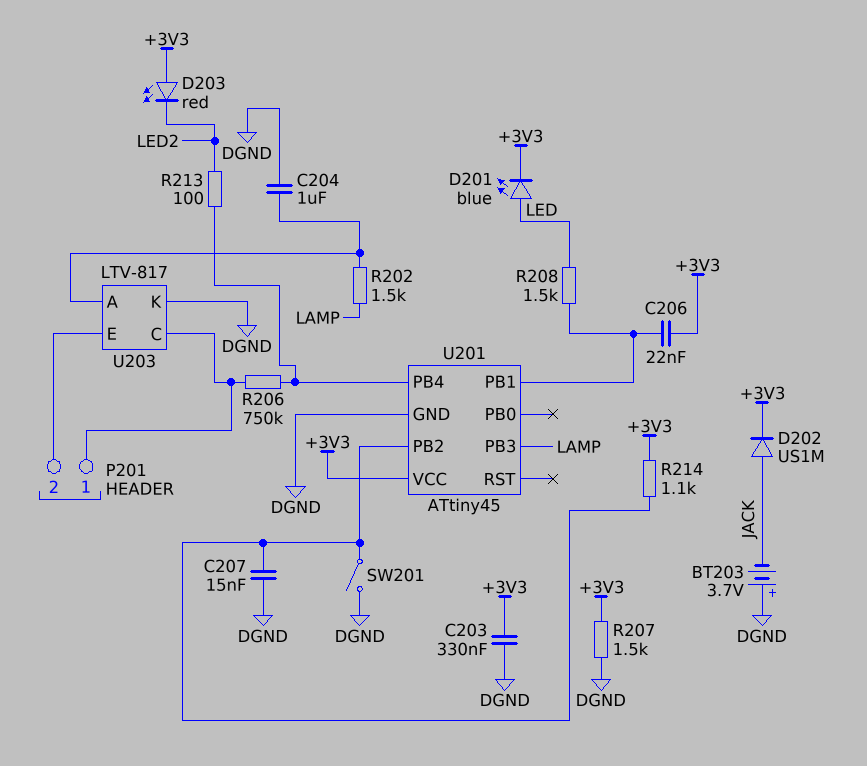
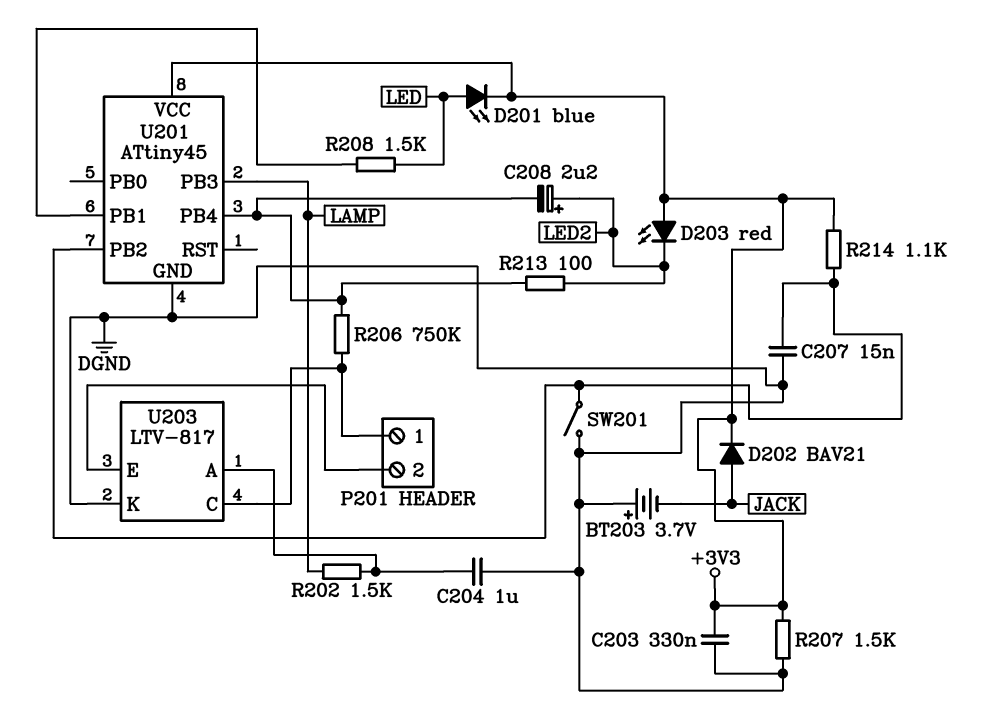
C206: 22nF (+3V3, U201/PB1) -> none
C208: none -> 2.2uF (plus LED2, minus U201/PB4)
D202: diode US1M (A JACK, K +3V3) -> diode BAV21 (A JACK, K +3V3)

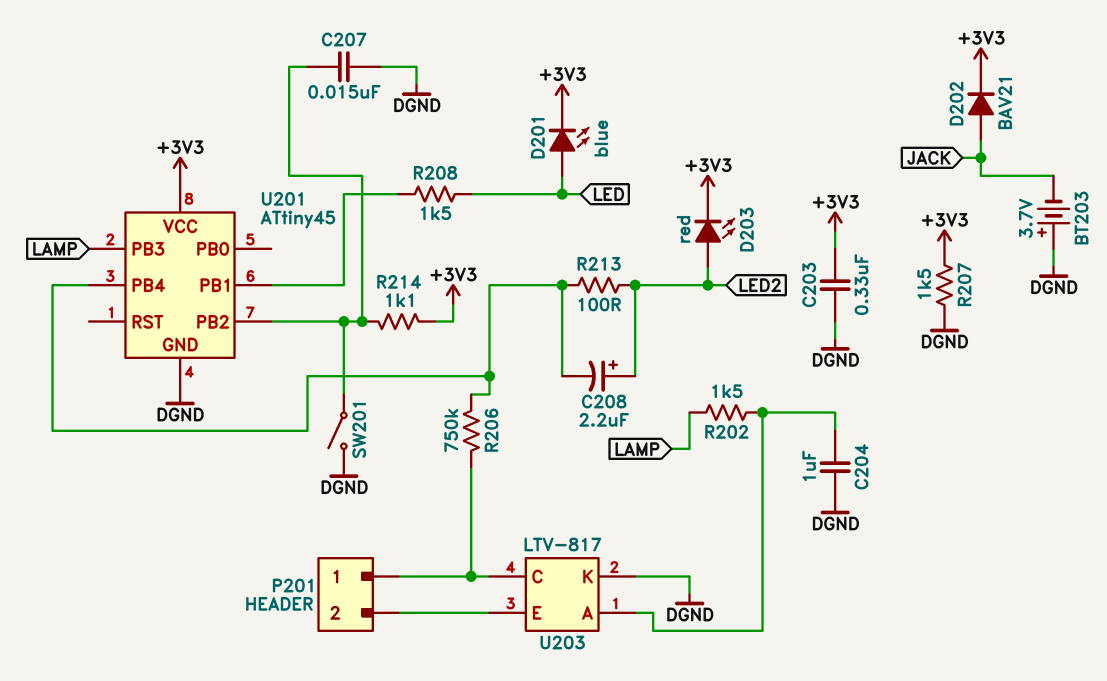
D203: LED red (A +3V3, K LED2) -> LED red (A LED2, K +3V3)

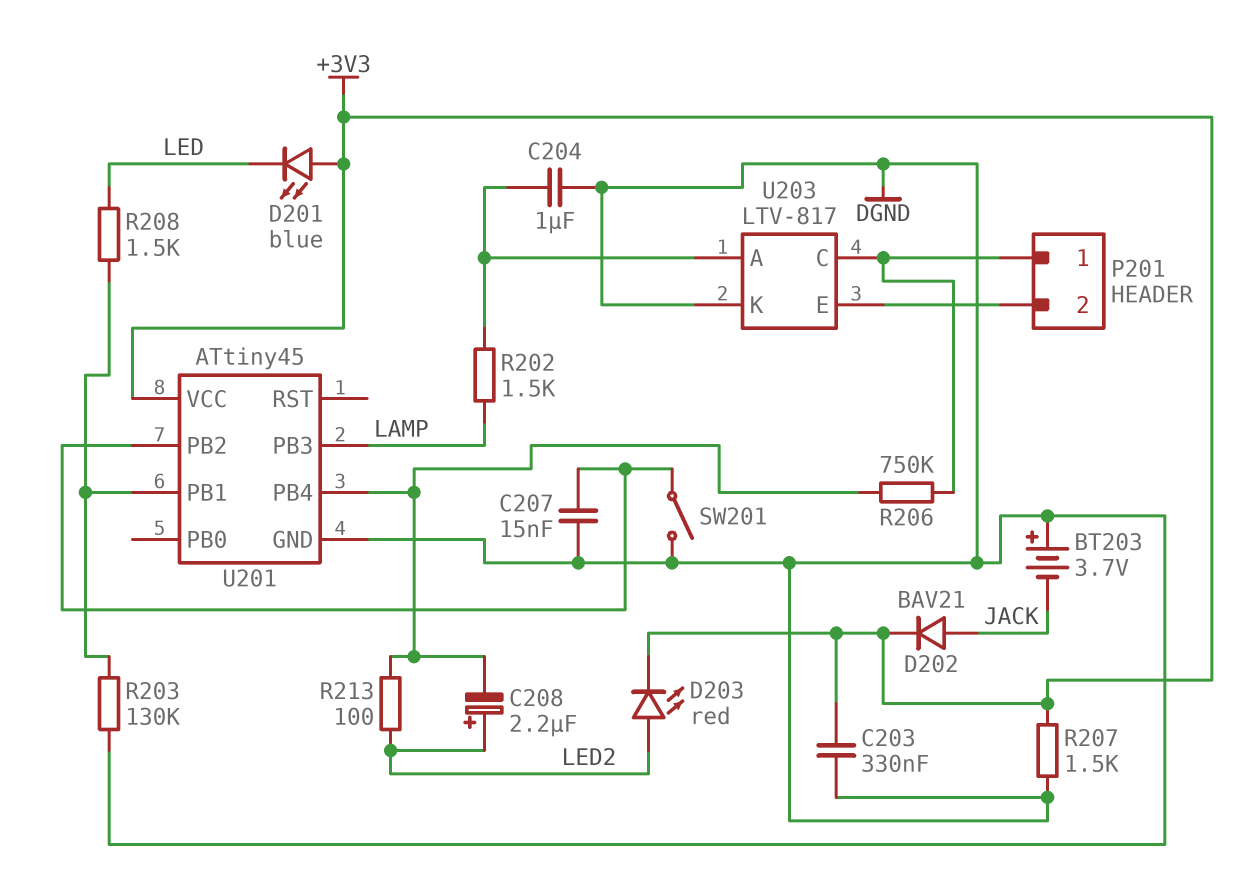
D201: LED blue (A LED, K +3V3) -> LED blue (A +3V3, K LED)
R203: none -> 130k (DGND, U201/PB1)
R214: 1.1k (+3V3, U201/PB2) -> none

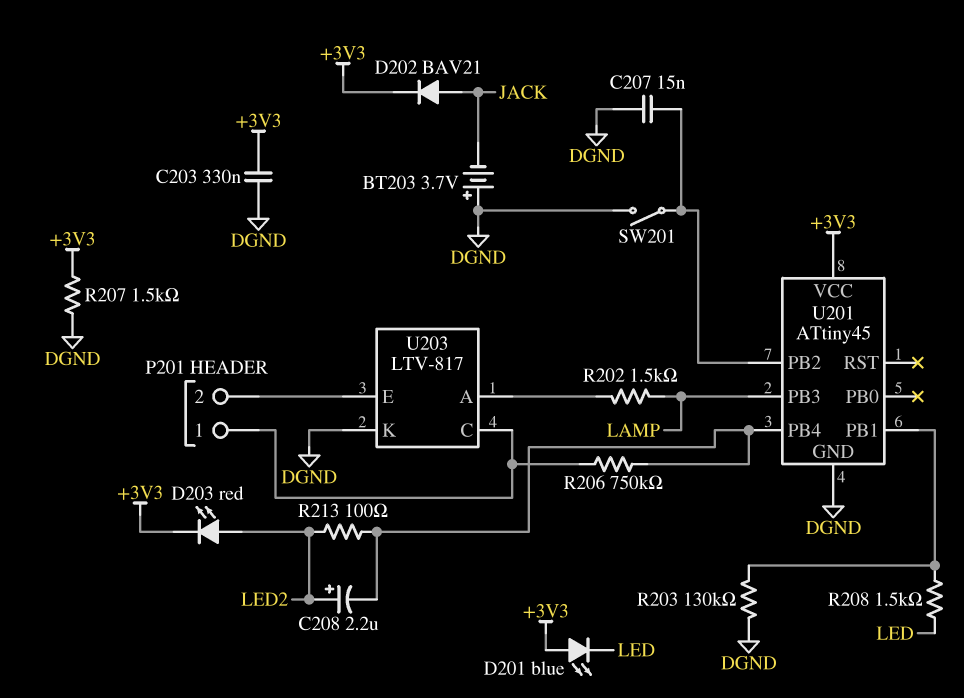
C204: 1uF (DGND, U203/A) -> none

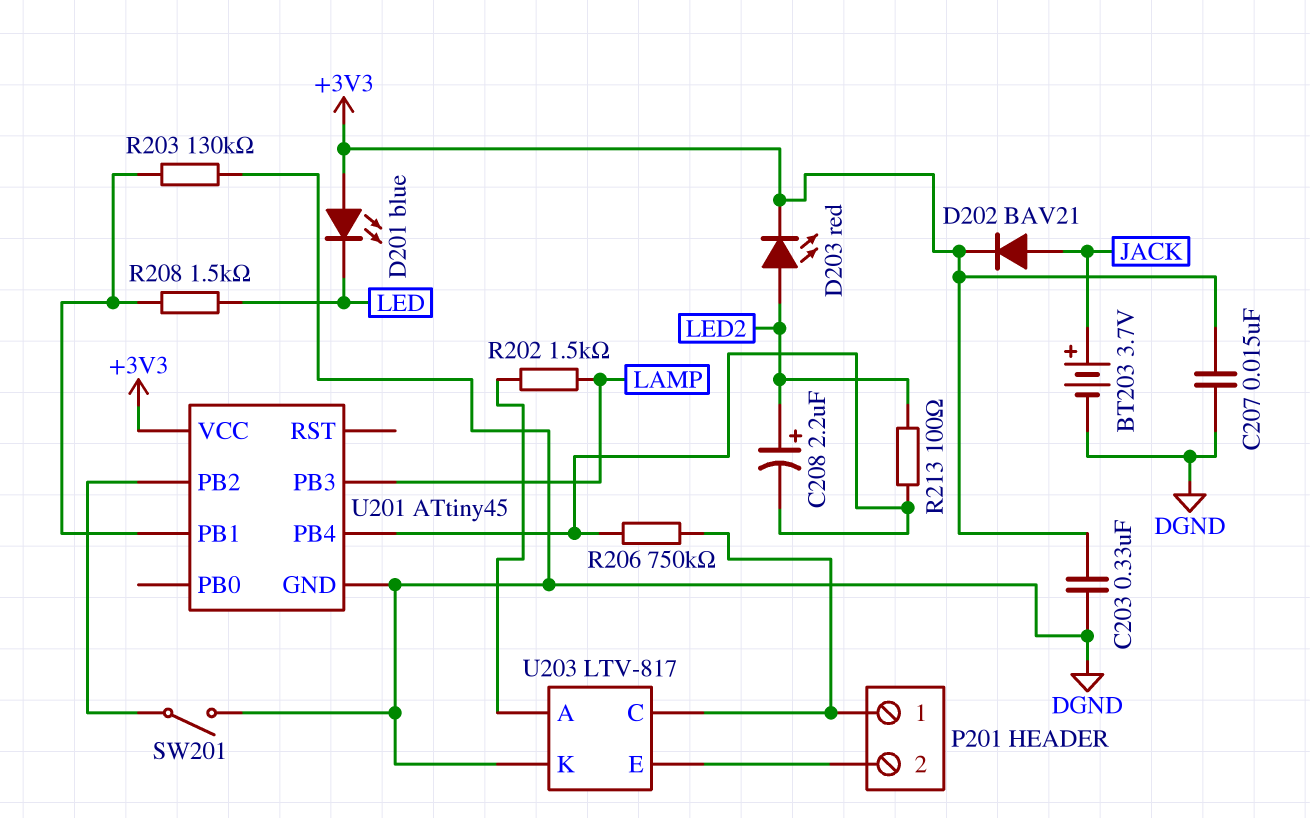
BT203: 3.7V (plus DGND, minus JACK) -> 3.7V (plus JACK, minus DGND)
C207: 15nF (DGND, U201/PB2) -> 15nF (+3V3, DGND)
R207: 1.5k (+3V3, DGND) -> none

